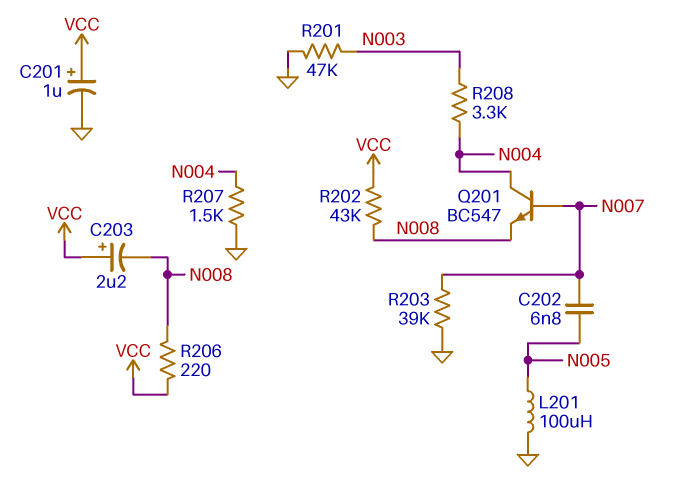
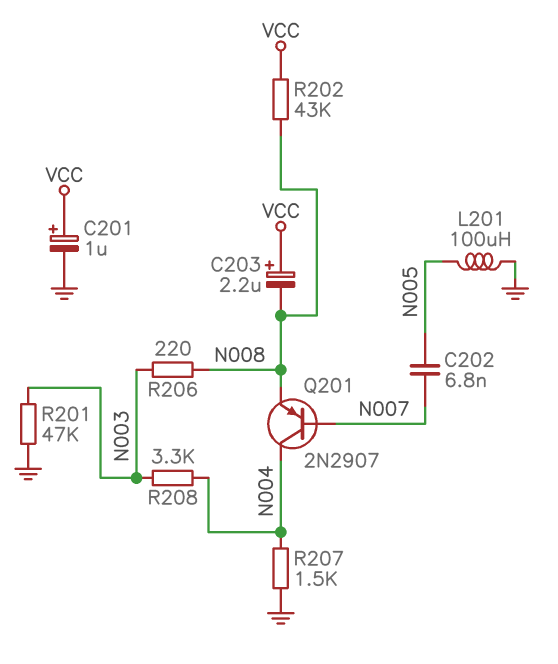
Q201: NPN BC547 (B N007, C N004, E N008) -> PNP 2N2907 (B N007, C N004, E N008)
R203: 39k (GND, N007) -> none
R206: 220 (N008, VCC) -> 220 (N003, N008)

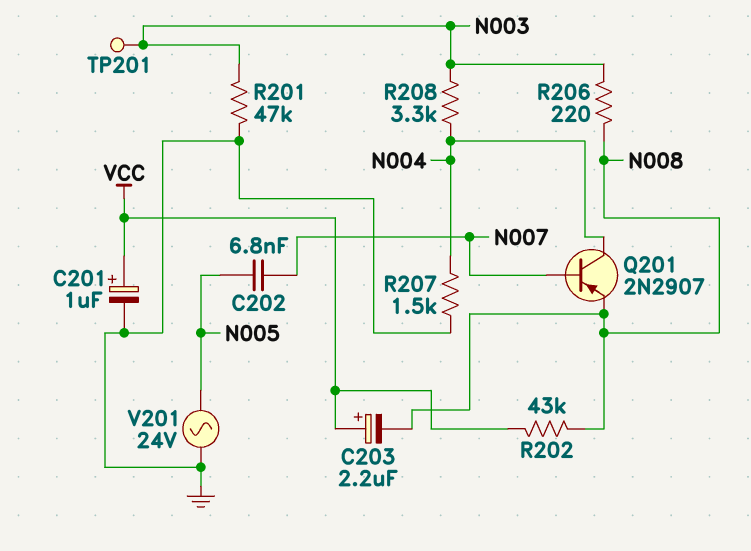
L201: 100uH (GND, N005) -> none
TP201: none -> test point (N003)
V201: none -> AC 24V (GND, N005)

